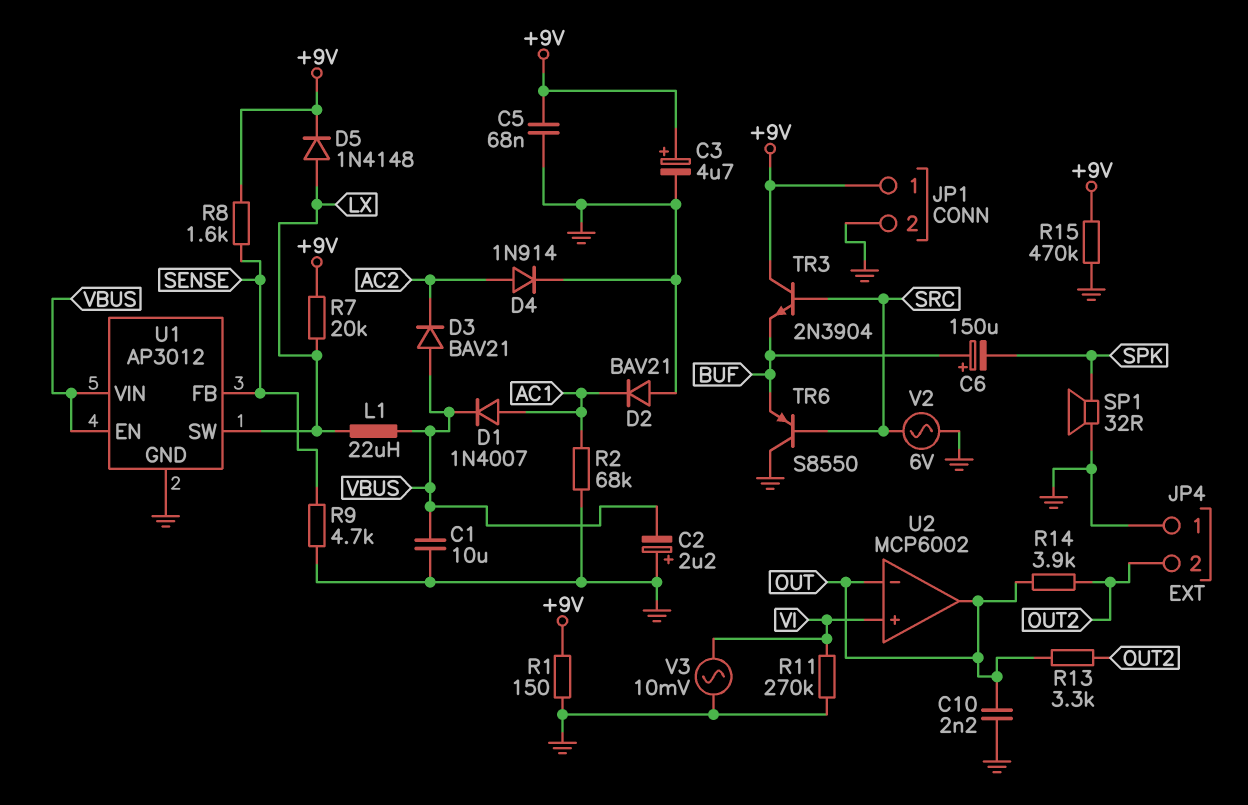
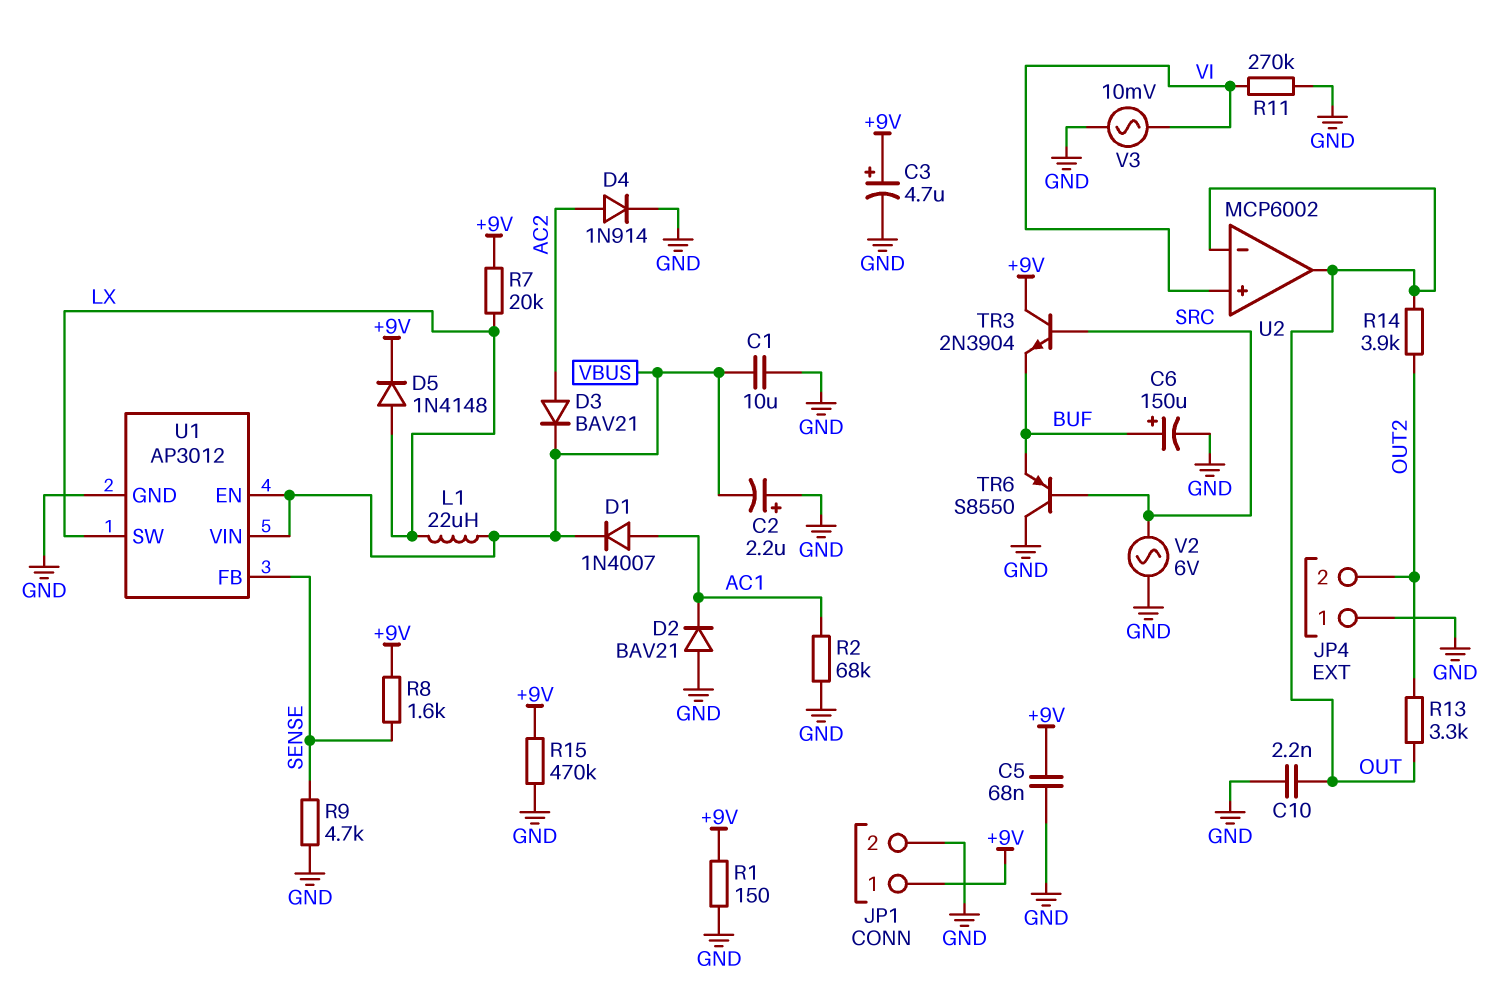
C6: 150uF (plus BUF, minus SPK) -> 150uF (plus BUF, minus GND)
D3: diode BAV21 (A VBUS, K AC2) -> diode BAV21 (A AC2, K VBUS)
SP1: speaker 32R (GND, SPK) -> none

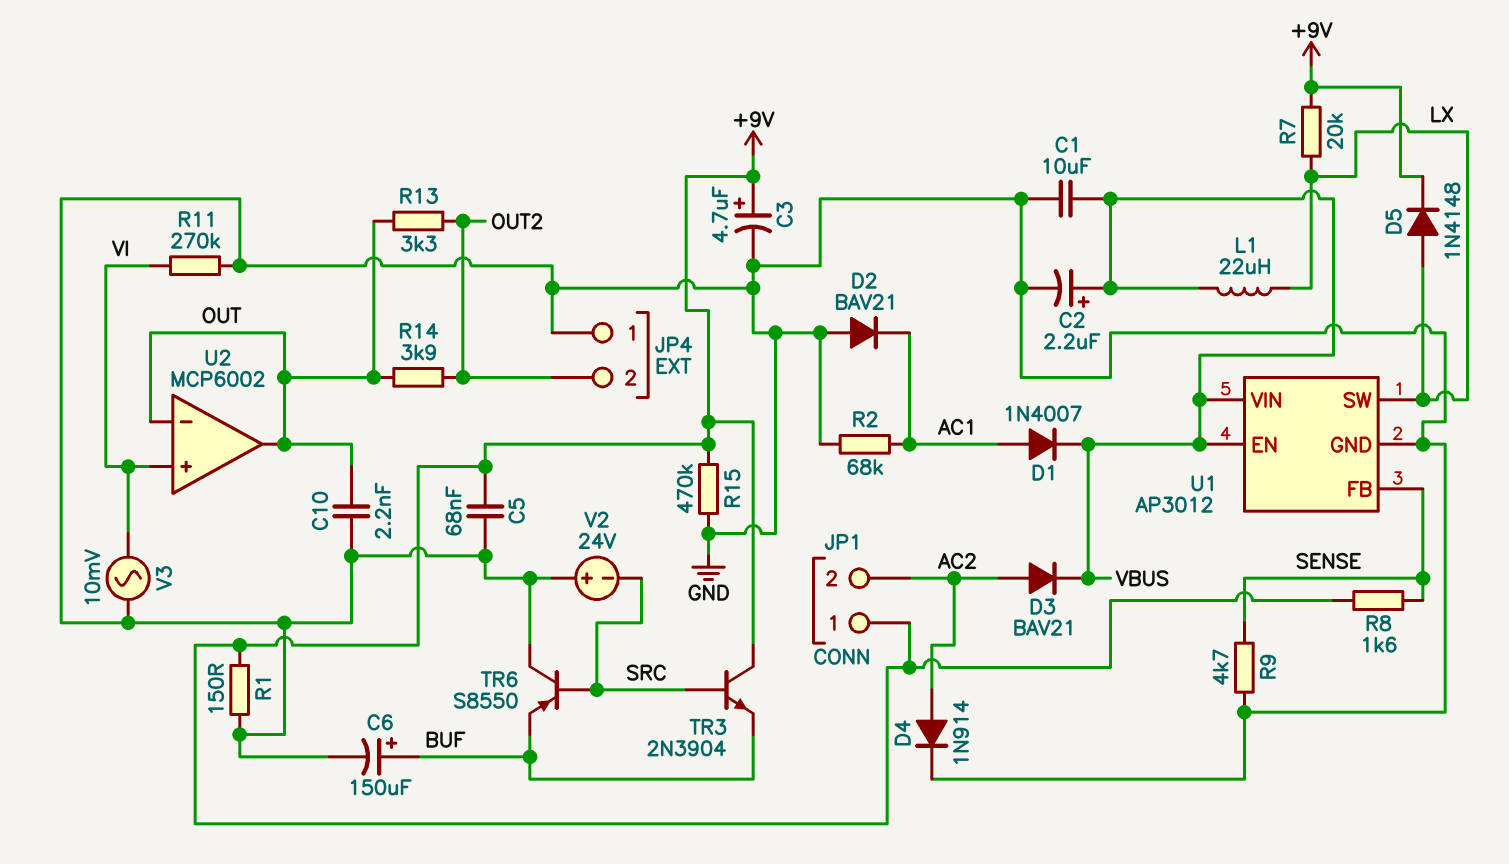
C2: 2.2uF (plus GND, minus VBUS) -> 2.2uF (plus VBUS, minus GND)
JP1 pin 2: GND -> AC2
V2: AC 6V (GND, SRC) -> 24V (plus GND, minus SRC)

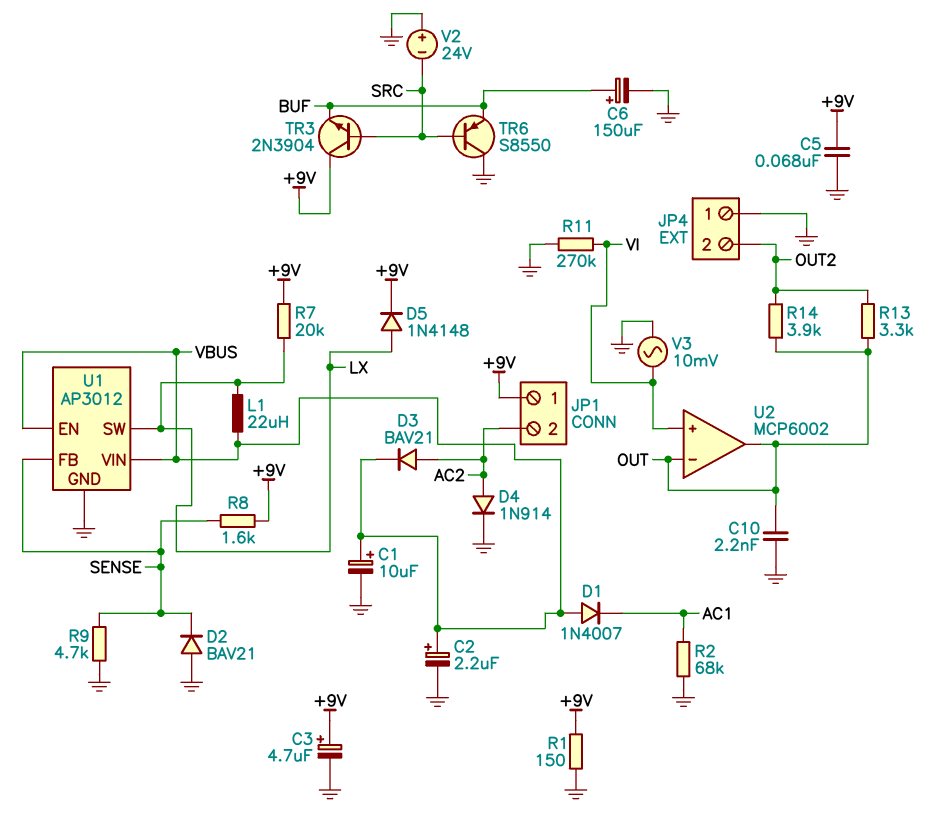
C1: 10uF (GND, VBUS) -> 10uF (plus VBUS, minus GND)
D1: diode 1N4007 (A AC1, K VBUS) -> diode 1N4007 (A VBUS, K AC1)
D2: diode BAV21 (A GND, K AC1) -> diode BAV21 (A GND, K SENSE)
R15: 470k (+9V, GND) -> none

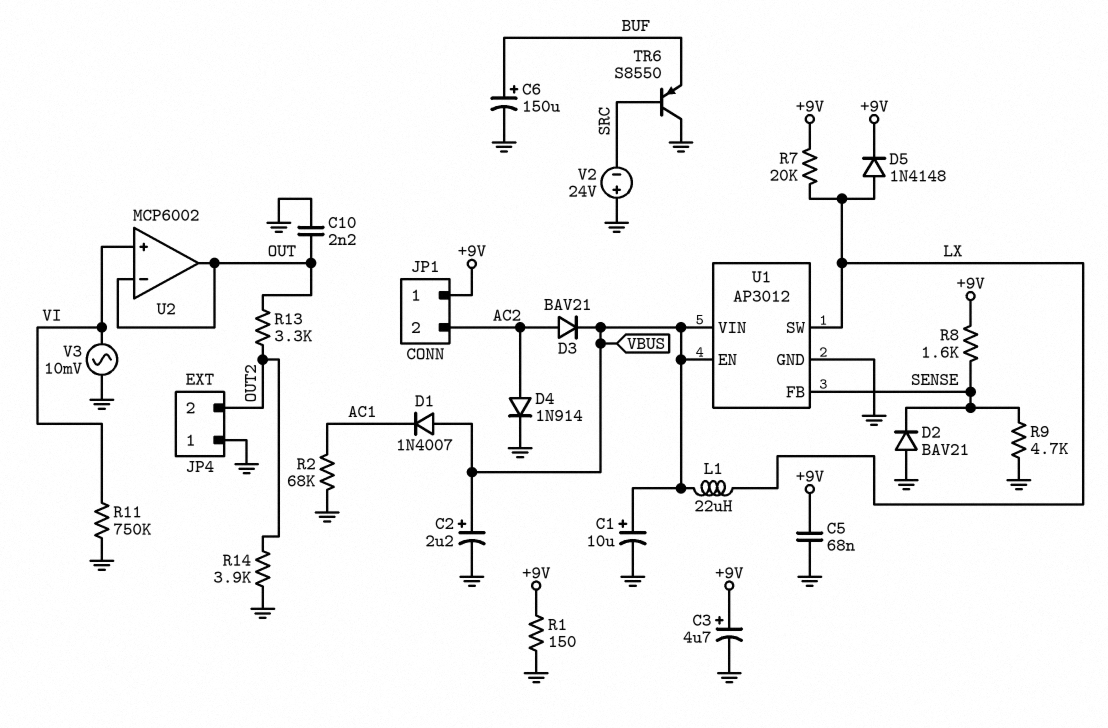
R11: 270k (GND, VI) -> 750k (GND, VI)
R14: 3.9k (OUT, OUT2) -> 3.9k (GND, OUT2)
TR3: NPN 2N3904 (B SRC, C +9V, E BUF) -> none

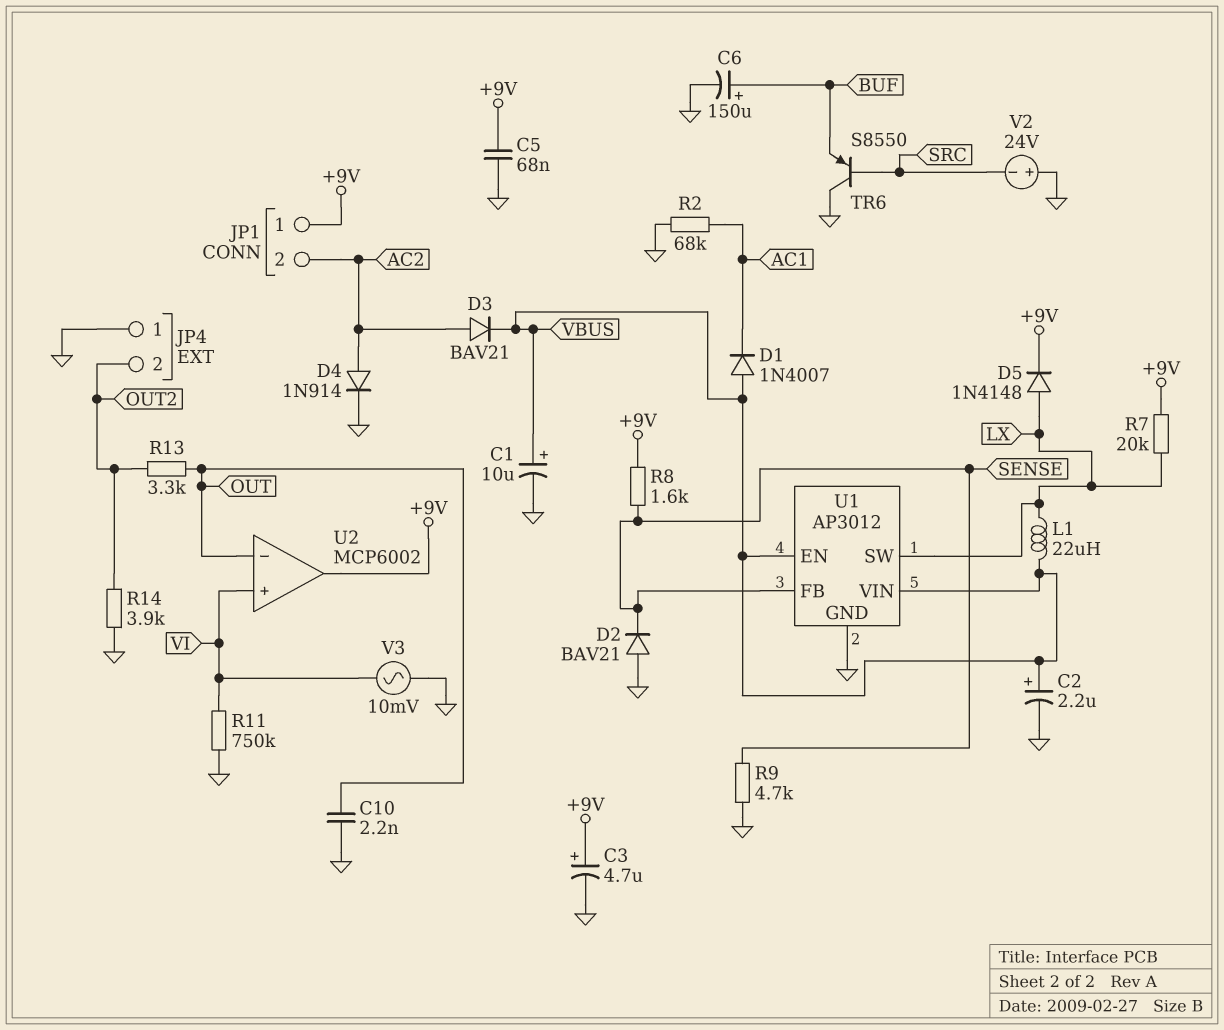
R1: 150 (+9V, GND) -> none
U2 pin out: OUT -> +9V

